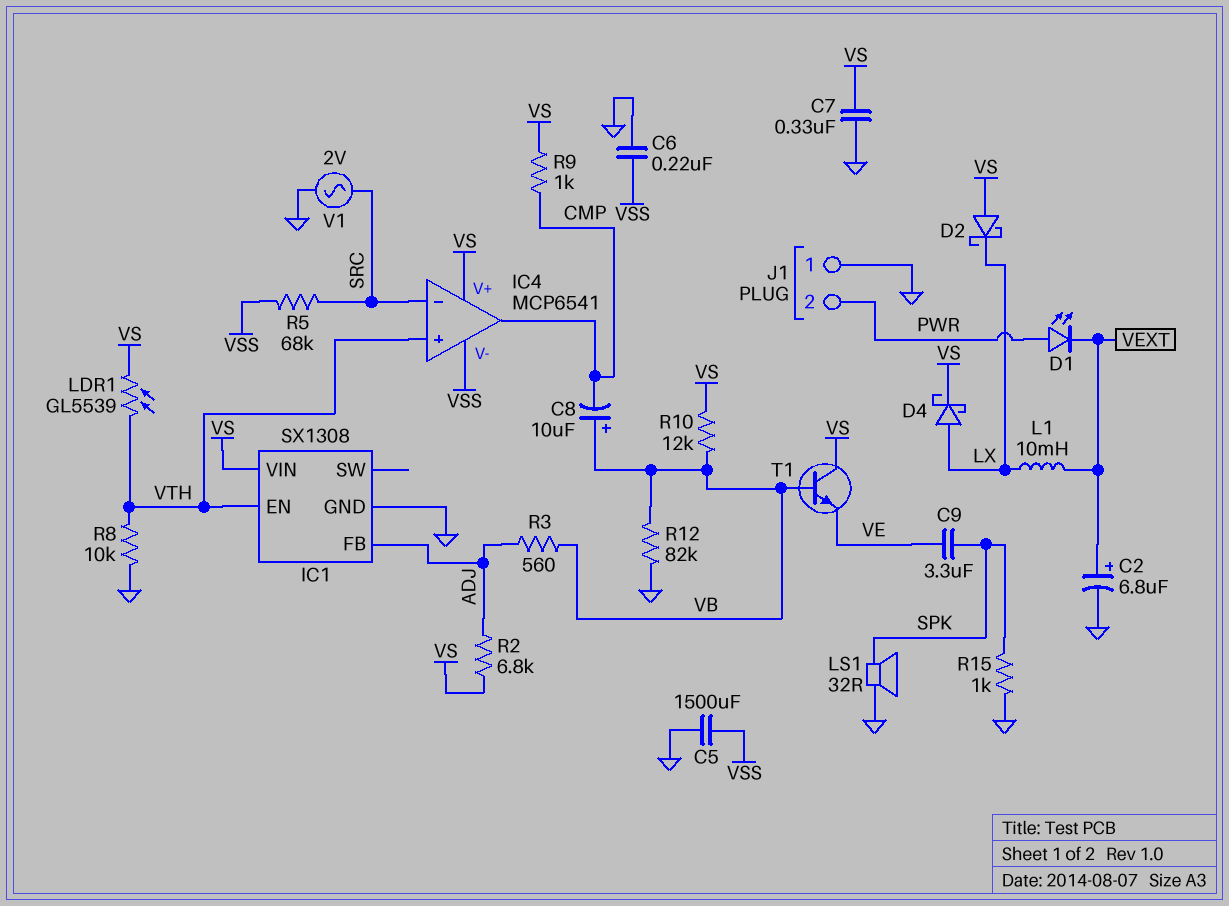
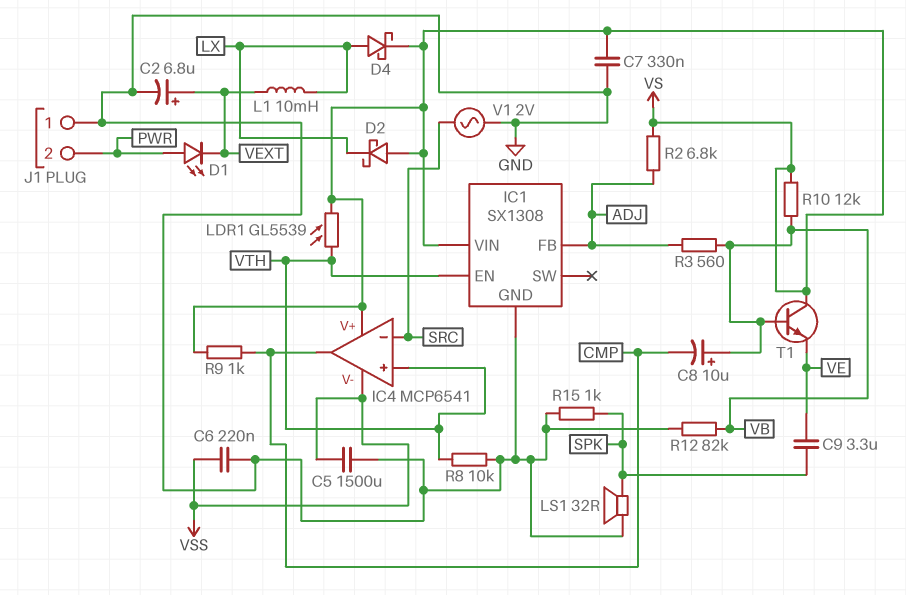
R5: 68k (SRC, VSS) -> none

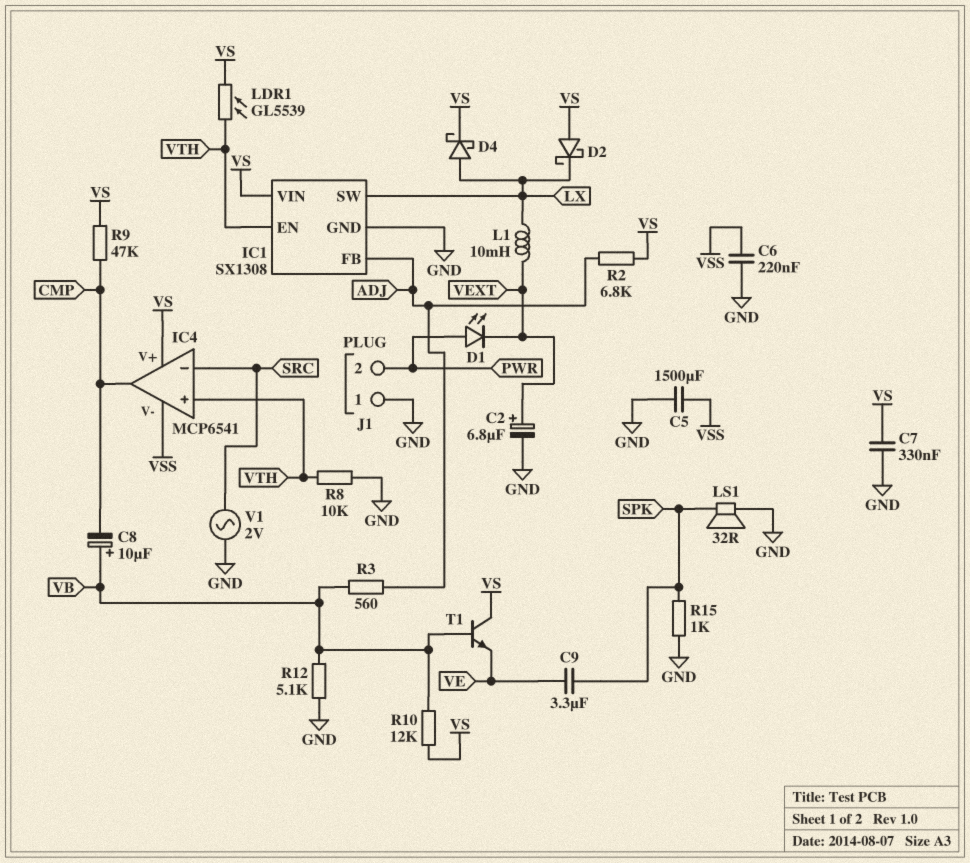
IC1 pin SW: none -> LX
R9: 1k (CMP, VS) -> 47k (CMP, VS)
R12: 82k (GND, VB) -> 5.1k (GND, VB)

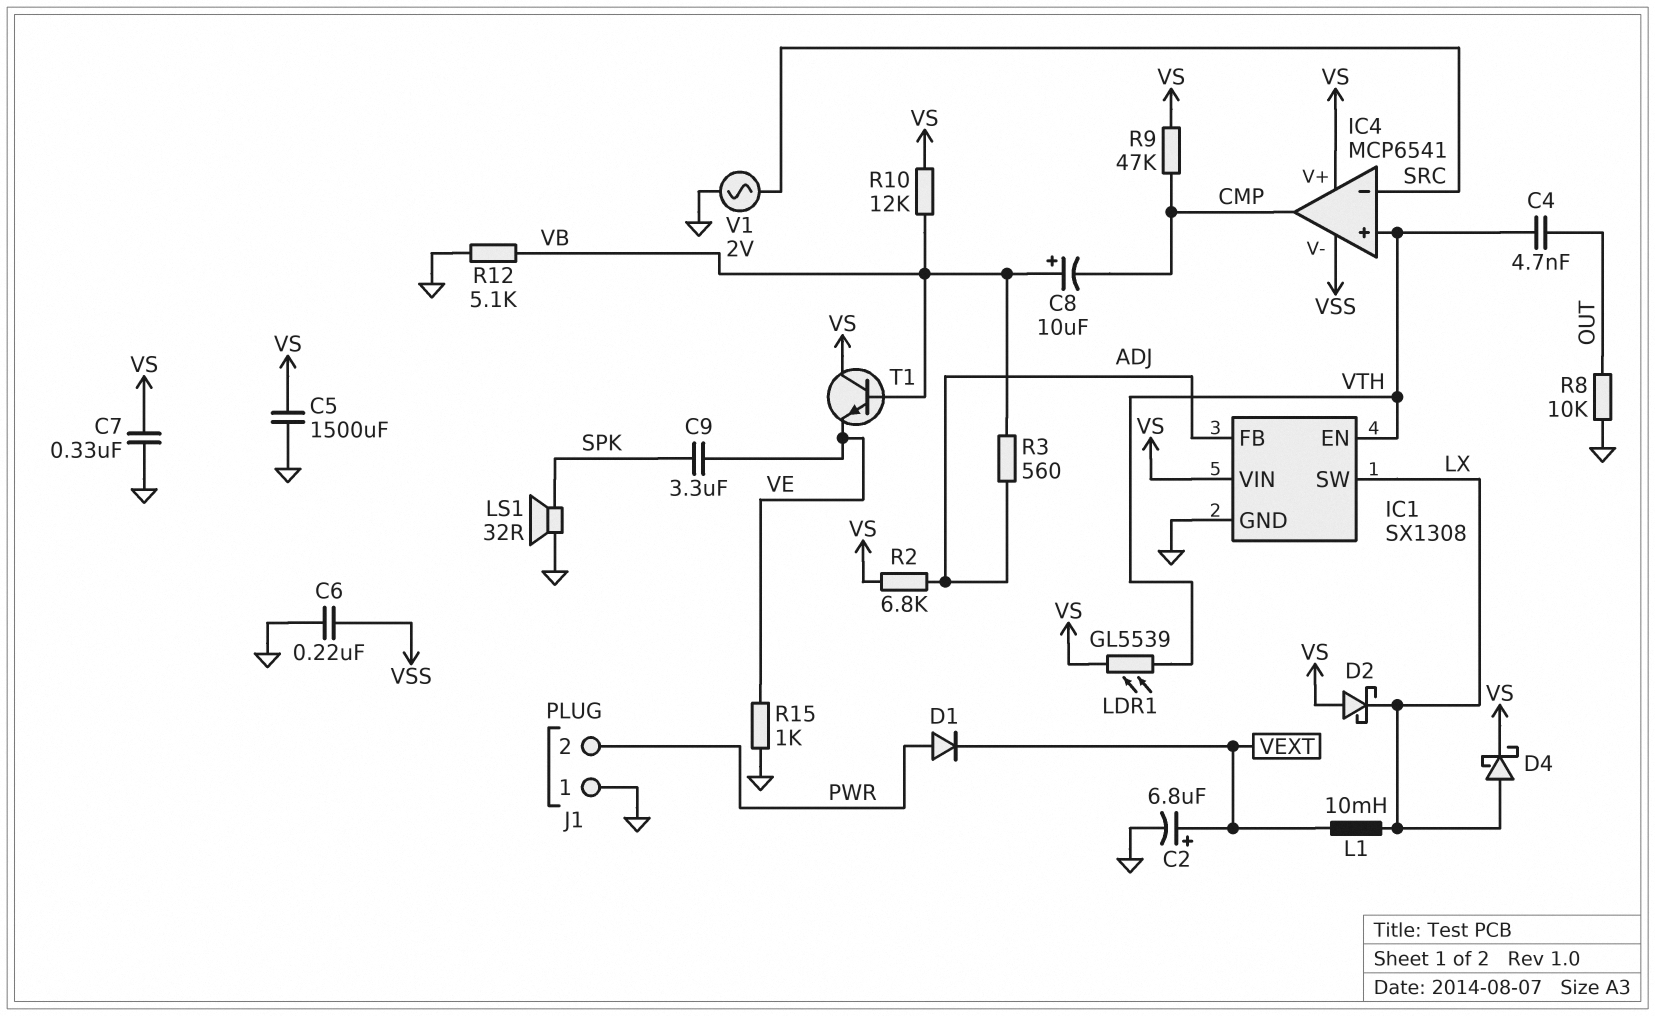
C4: none -> 4.7nF (OUT, VTH)
C5: 1500uF (GND, VSS) -> 1500uF (GND, VS)
D1: LED (A PWR, K VEXT) -> diode (A PWR, K VEXT)
R8: 10k (GND, VTH) -> 10k (GND, OUT)
R15: 1k (GND, SPK) -> 1k (GND, VE)

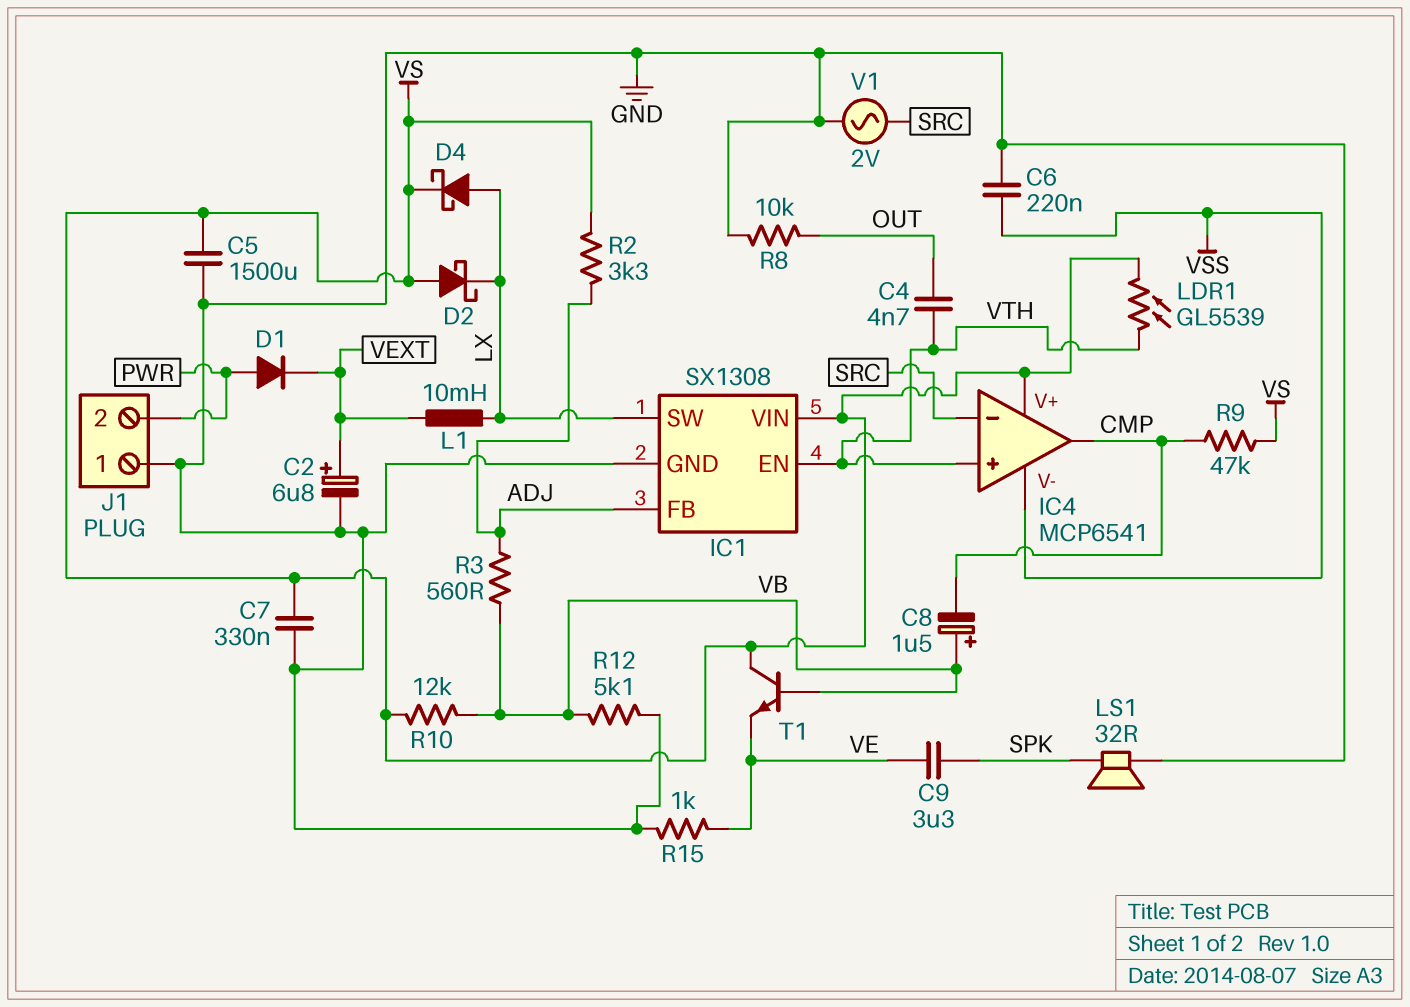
C8: 10uF (plus VB, minus CMP) -> 1.5uF (plus VB, minus CMP)
R2: 6.8k (ADJ, VS) -> 3.3k (ADJ, VS)

